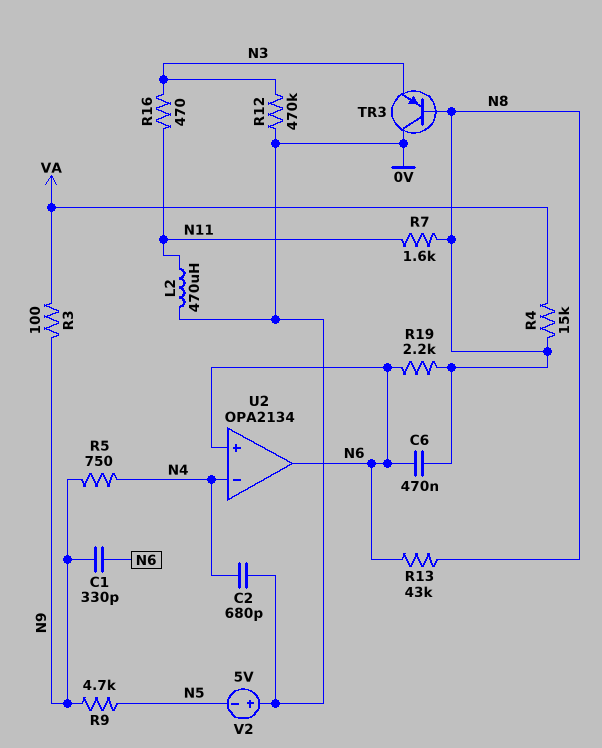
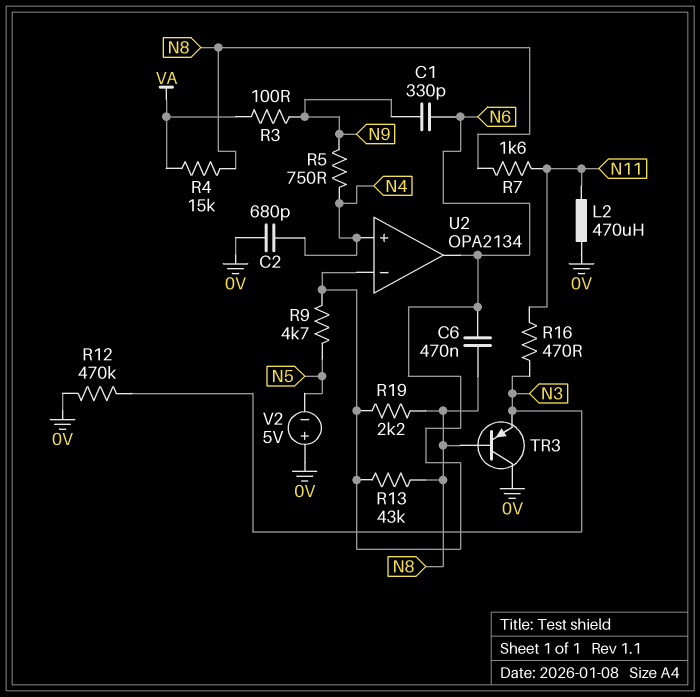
R9: 4.7k (N5, N9) -> 4.7k (N5, N6)
U2 pin in+: N6 -> N4
U2 pin in-: N4 -> N6

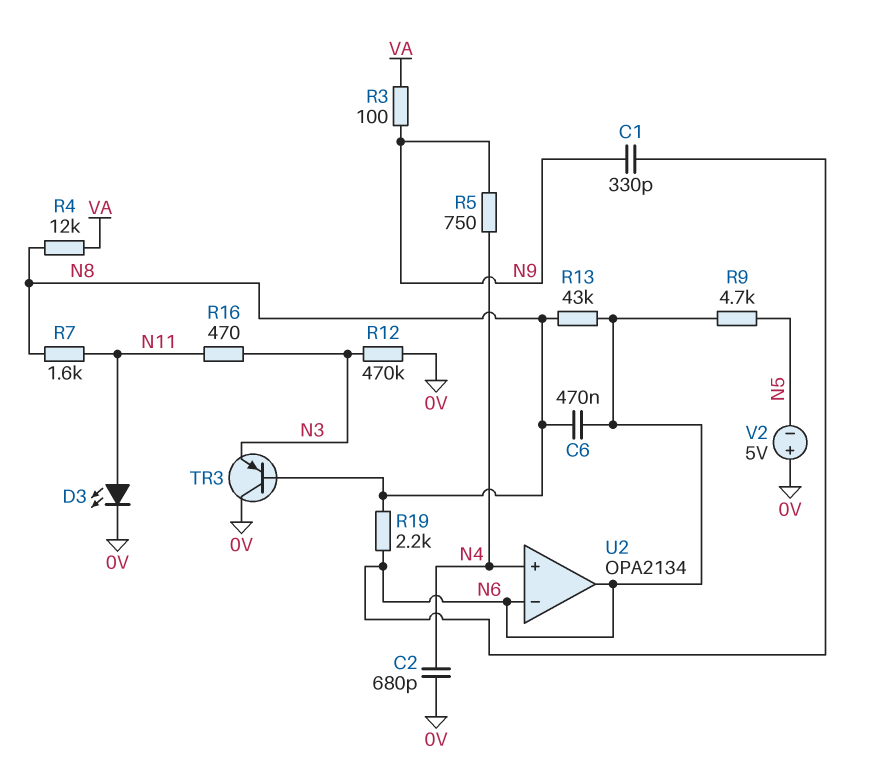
D3: none -> LED (A N11, K 0V)
L2: 470uH (0V, N11) -> none
R4: 15k (N8, VA) -> 12k (N8, VA)

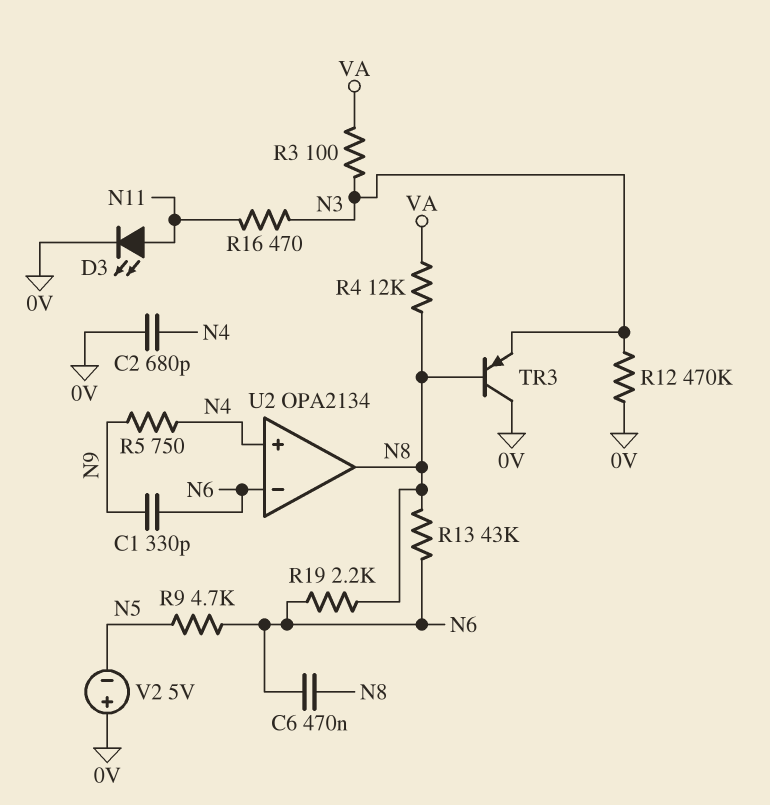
R3: 100 (N9, VA) -> 100 (N3, VA)
R7: 1.6k (N8, N11) -> none
U2 pin out: N6 -> N8

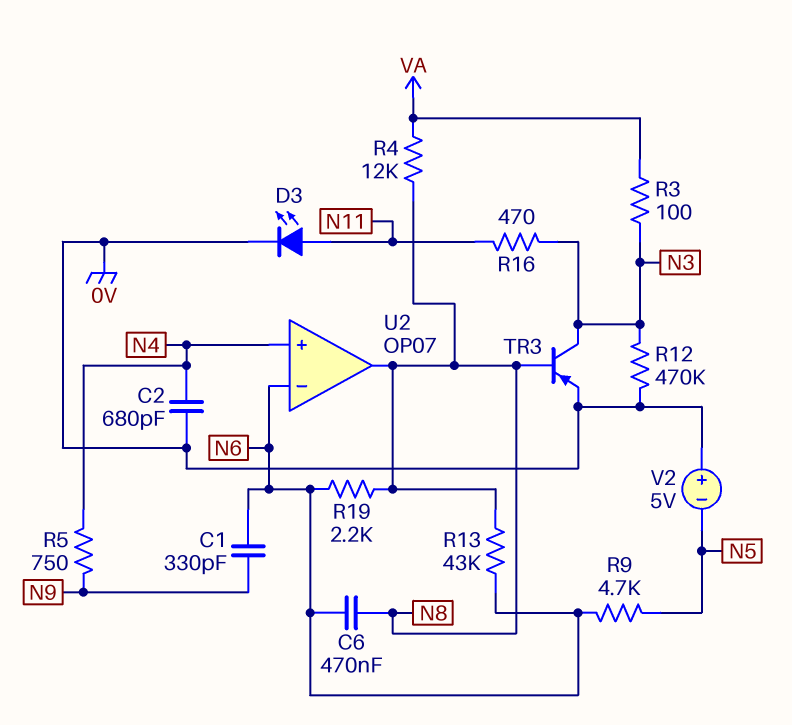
TR3: PNP (B N8, C 0V, E N3) -> PNP (B N8, C N3, E 0V)
U2: OPA2134 -> OP07

